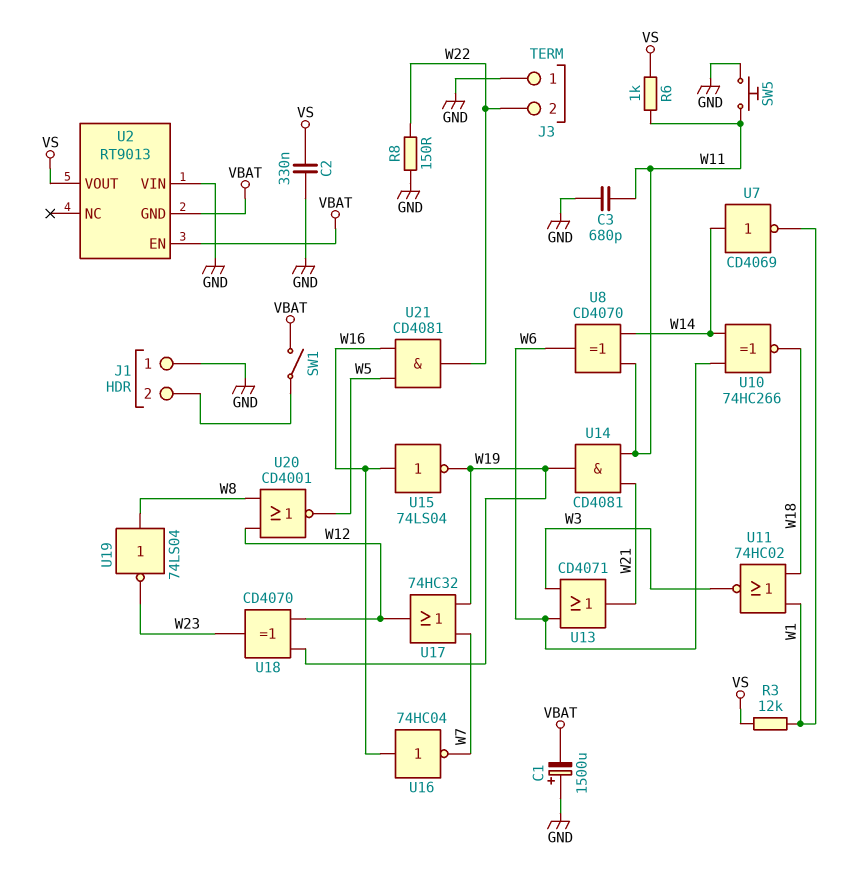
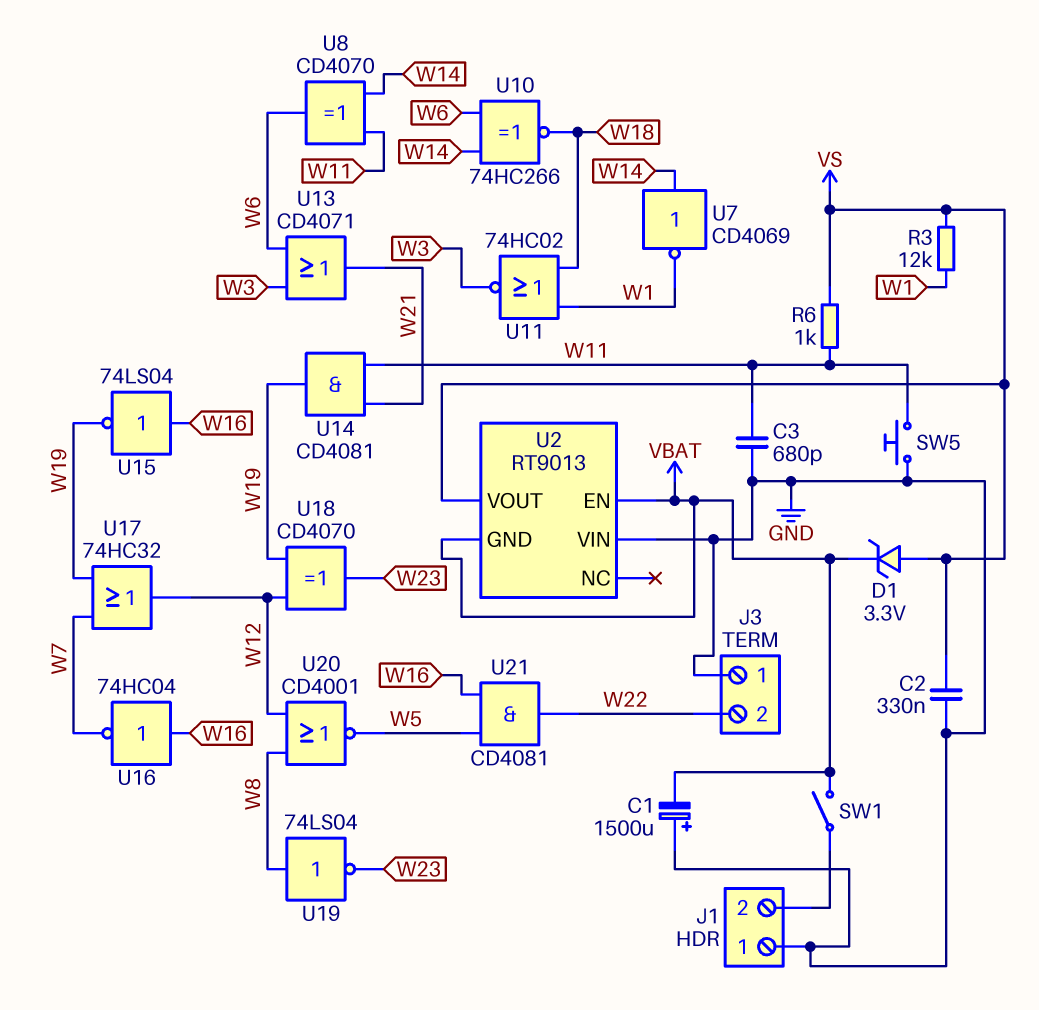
D1: none -> zener 3.3V (A VS, K VBAT)
R8: 150 (GND, W22) -> none

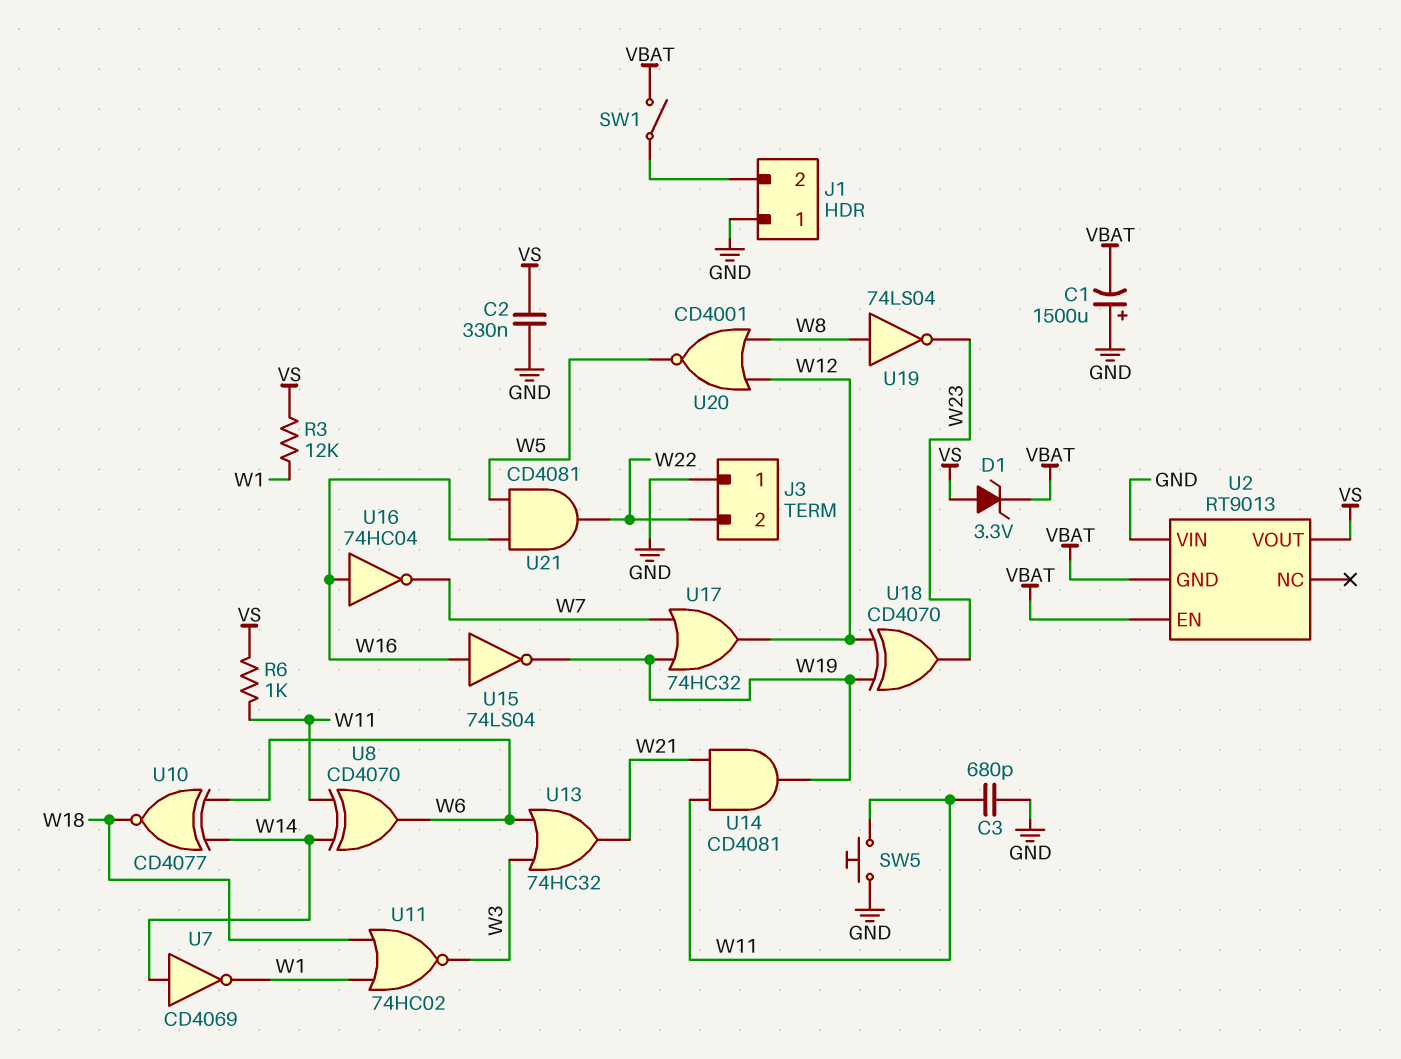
U10: XNOR 74HC266 (in W6, in W14, out W18) -> XNOR CD4077 (in W6, in W14, out W18)
U13: OR CD4071 (in W3, in W6, out W21) -> OR 74HC32 (in W3, in W6, out W21)

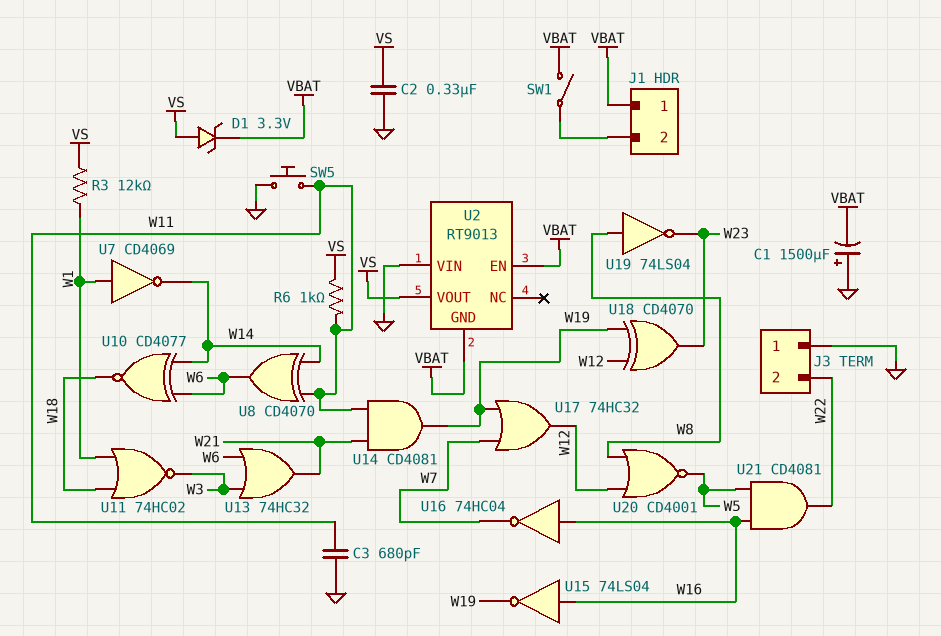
J1 pin 1: GND -> VBAT
U7: NOT CD4069 (in W14, out W1) -> NOT CD4069 (in W1, out W14)

